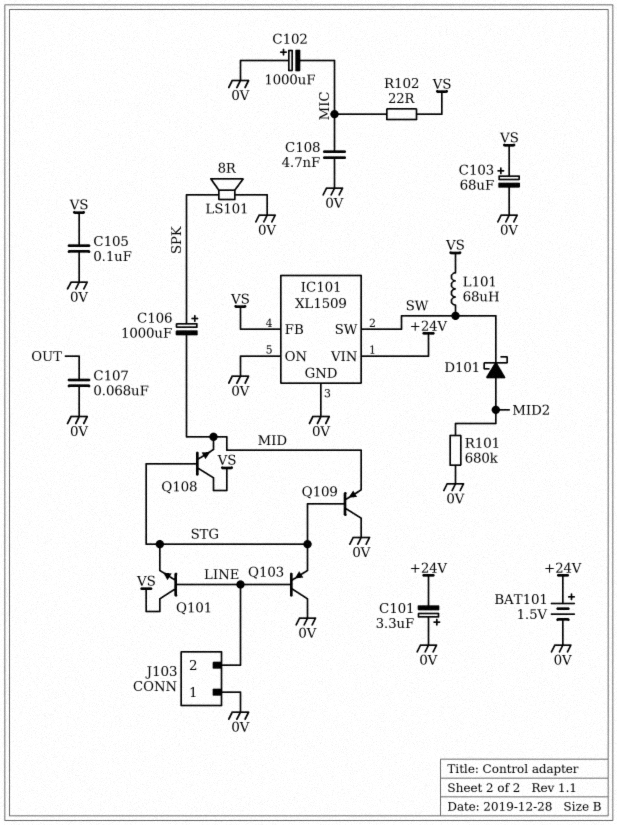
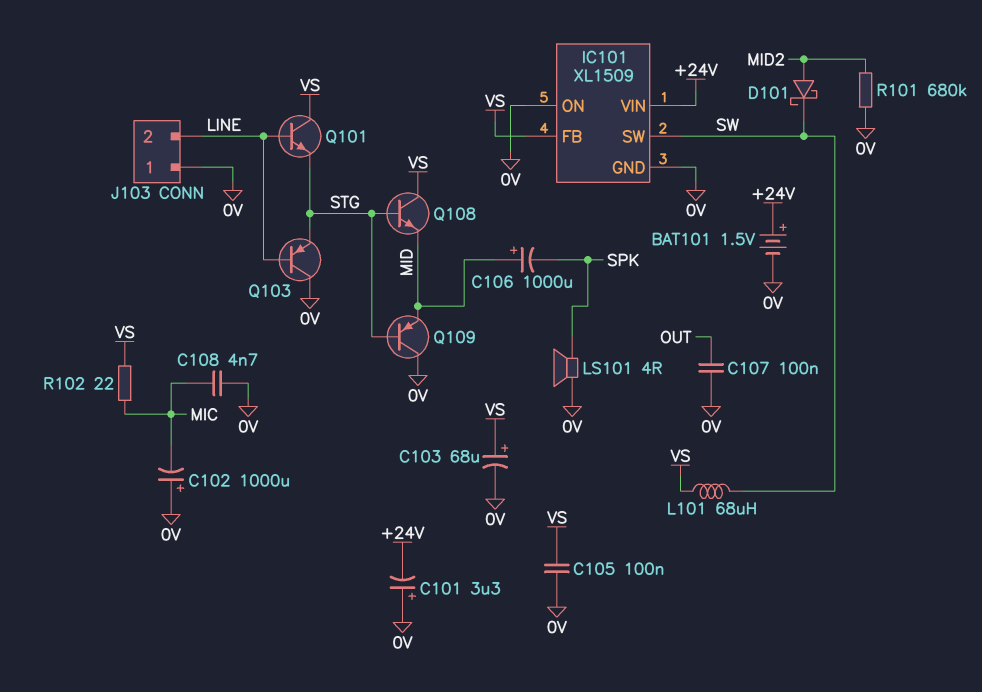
C106: 1000uF (plus SPK, minus MID) -> 1000uF (plus MID, minus SPK)
C107: 68nF (0V, OUT) -> 100nF (0V, OUT)
LS101: speaker 8R (0V, SPK) -> speaker 4R (0V, SPK)

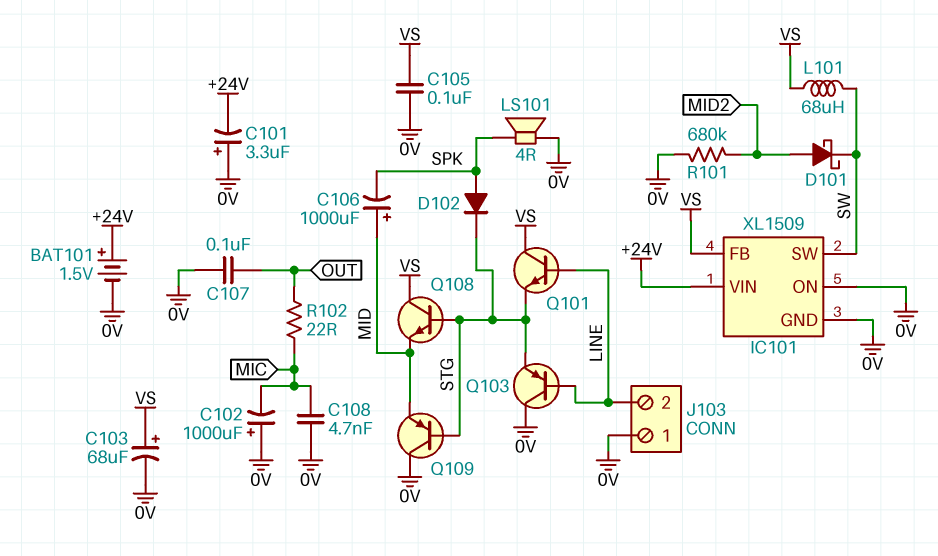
D102: none -> diode (A SPK, K STG)
R102: 22 (MIC, VS) -> 22 (MIC, OUT)

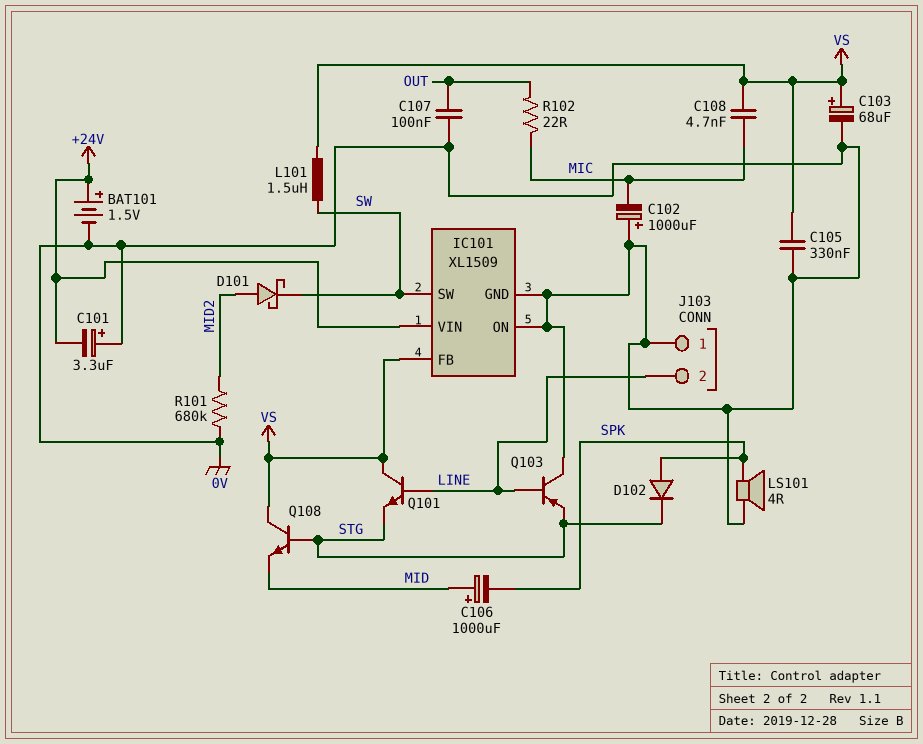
C105: 100nF (0V, VS) -> 330nF (0V, VS)
C108: 4.7nF (0V, MIC) -> 4.7nF (MIC, VS)
L101: 68uH (SW, VS) -> 1.5uH (SW, VS)
Q109: PNP (B STG, C 0V, E MID) -> none

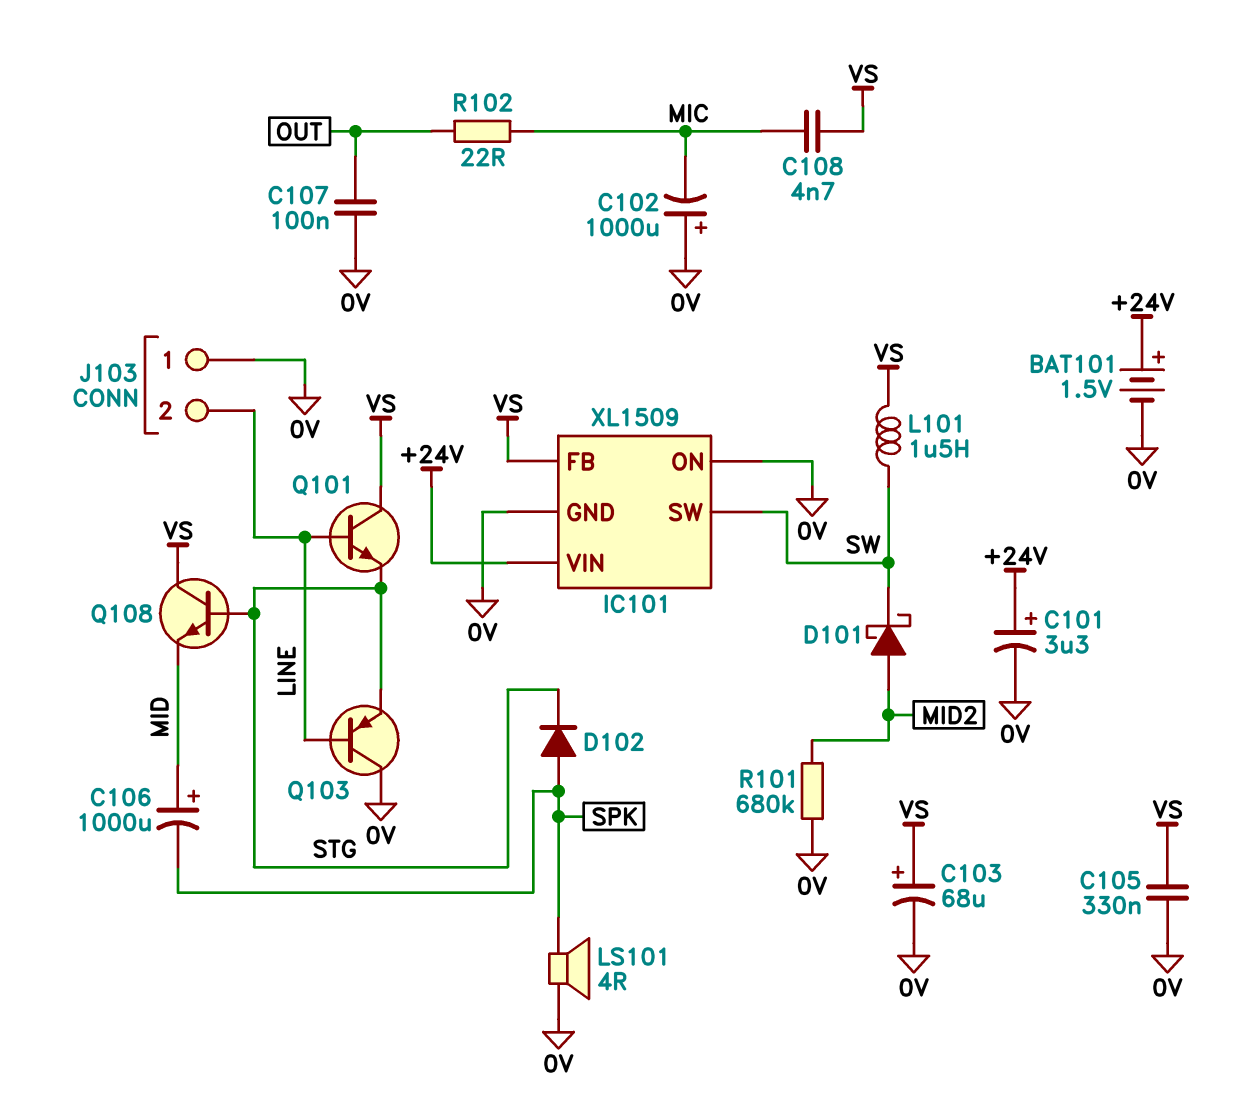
C101: 3.3uF (plus 0V, minus +24V) -> 3.3uF (plus +24V, minus 0V)

